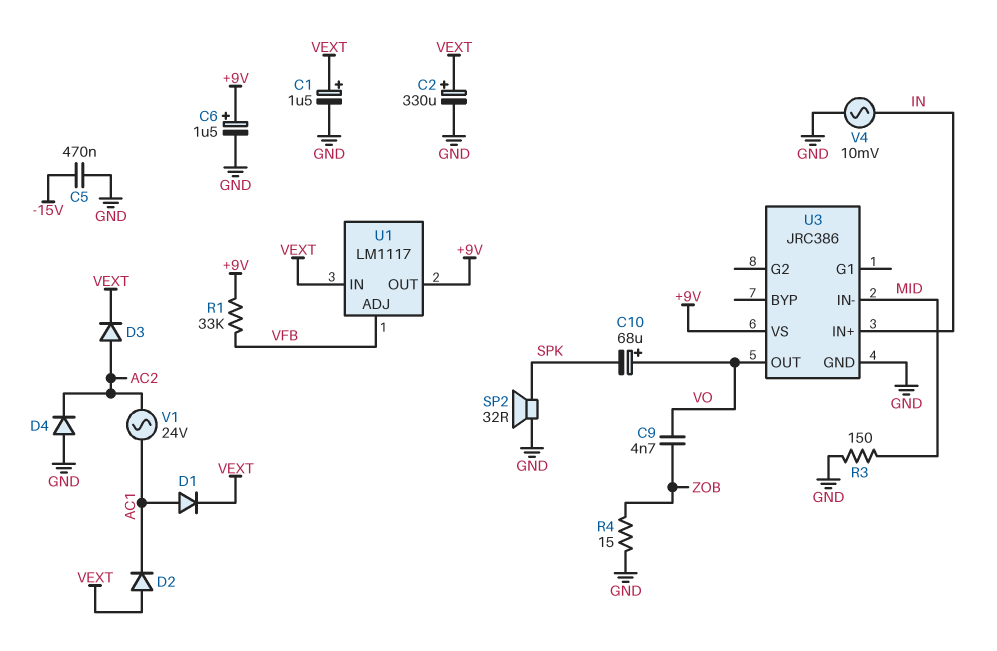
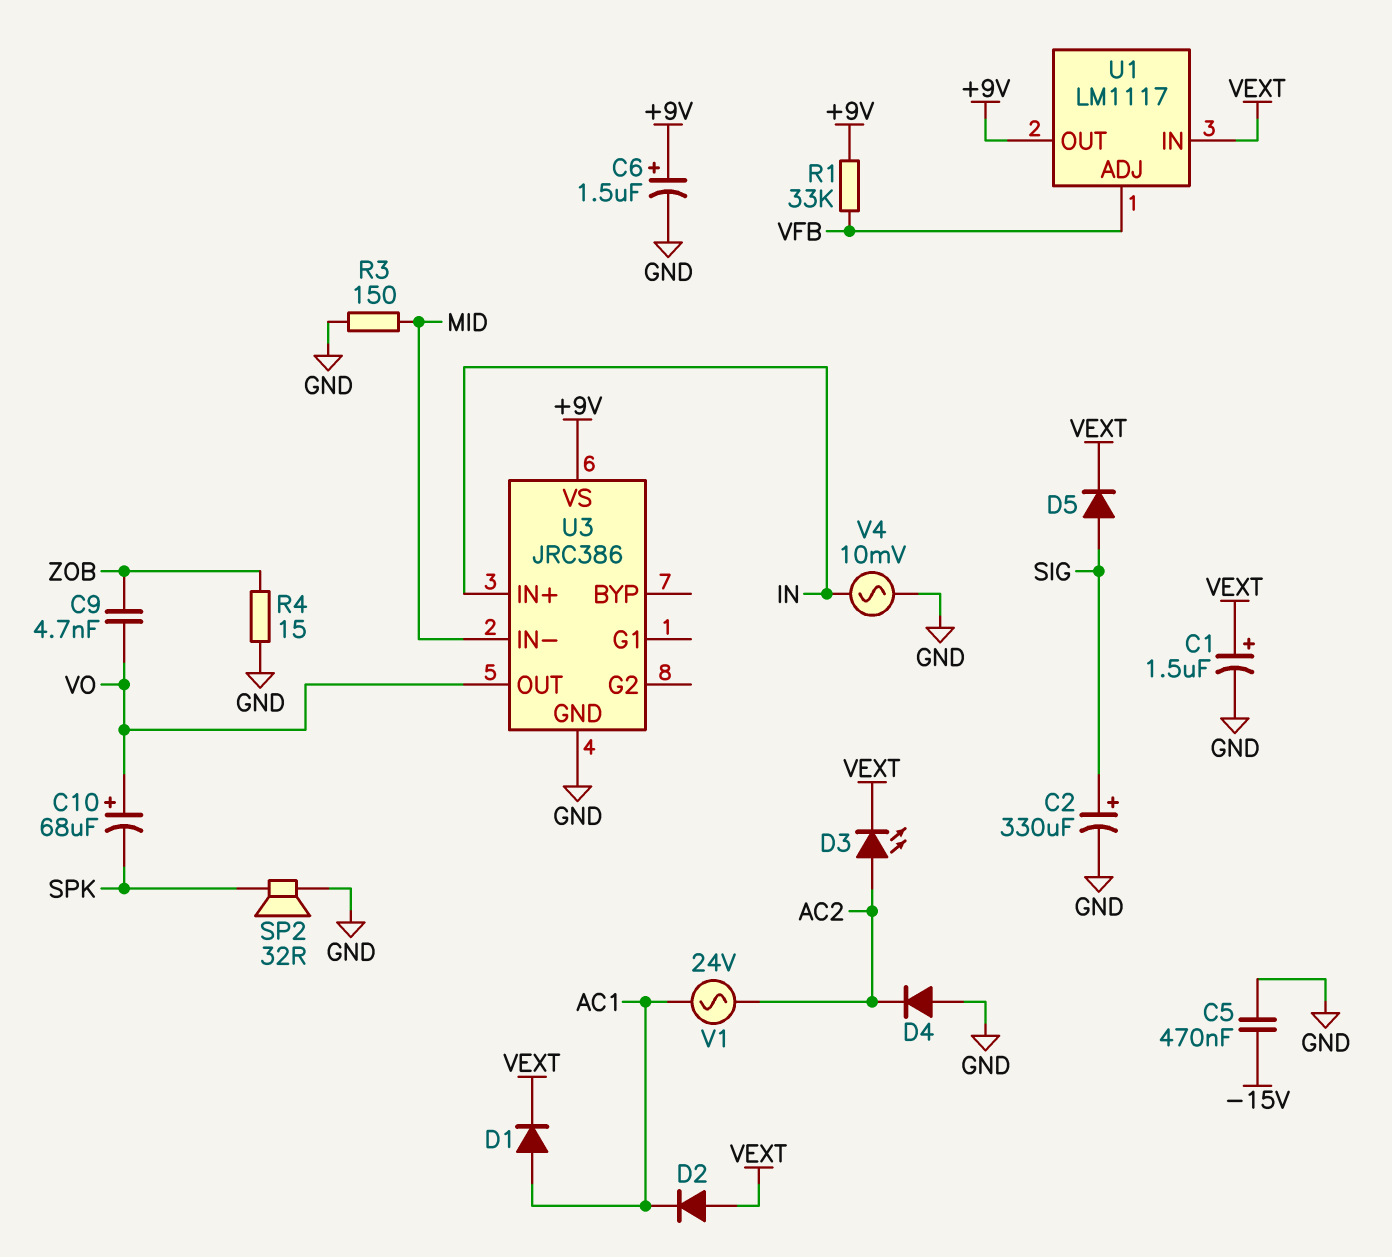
C2: 330uF (plus VEXT, minus GND) -> 330uF (plus SIG, minus GND)
D3: diode (A AC2, K VEXT) -> LED (A AC2, K VEXT)
D5: none -> diode (A SIG, K VEXT)

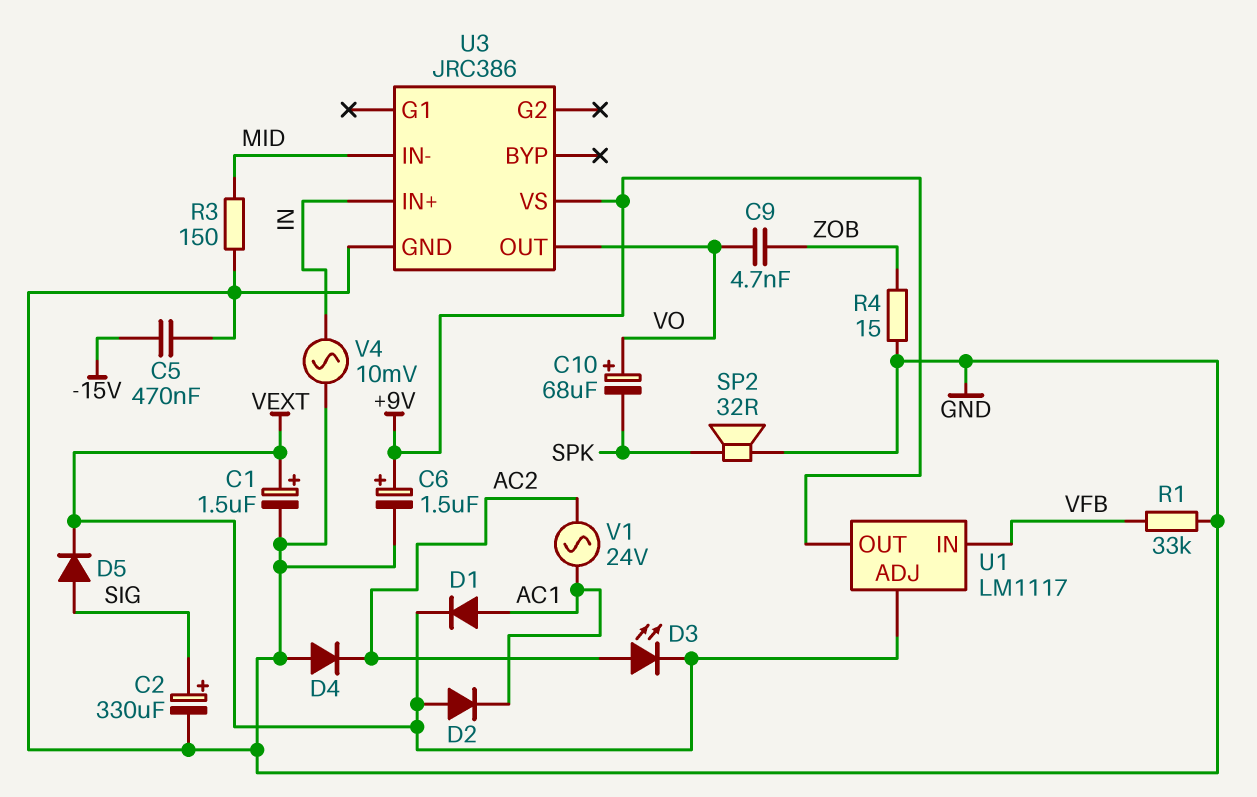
R1: 33k (+9V, VFB) -> 33k (GND, VFB)
U1 pin ADJ: VFB -> VEXT
U1 pin IN: VEXT -> VFB

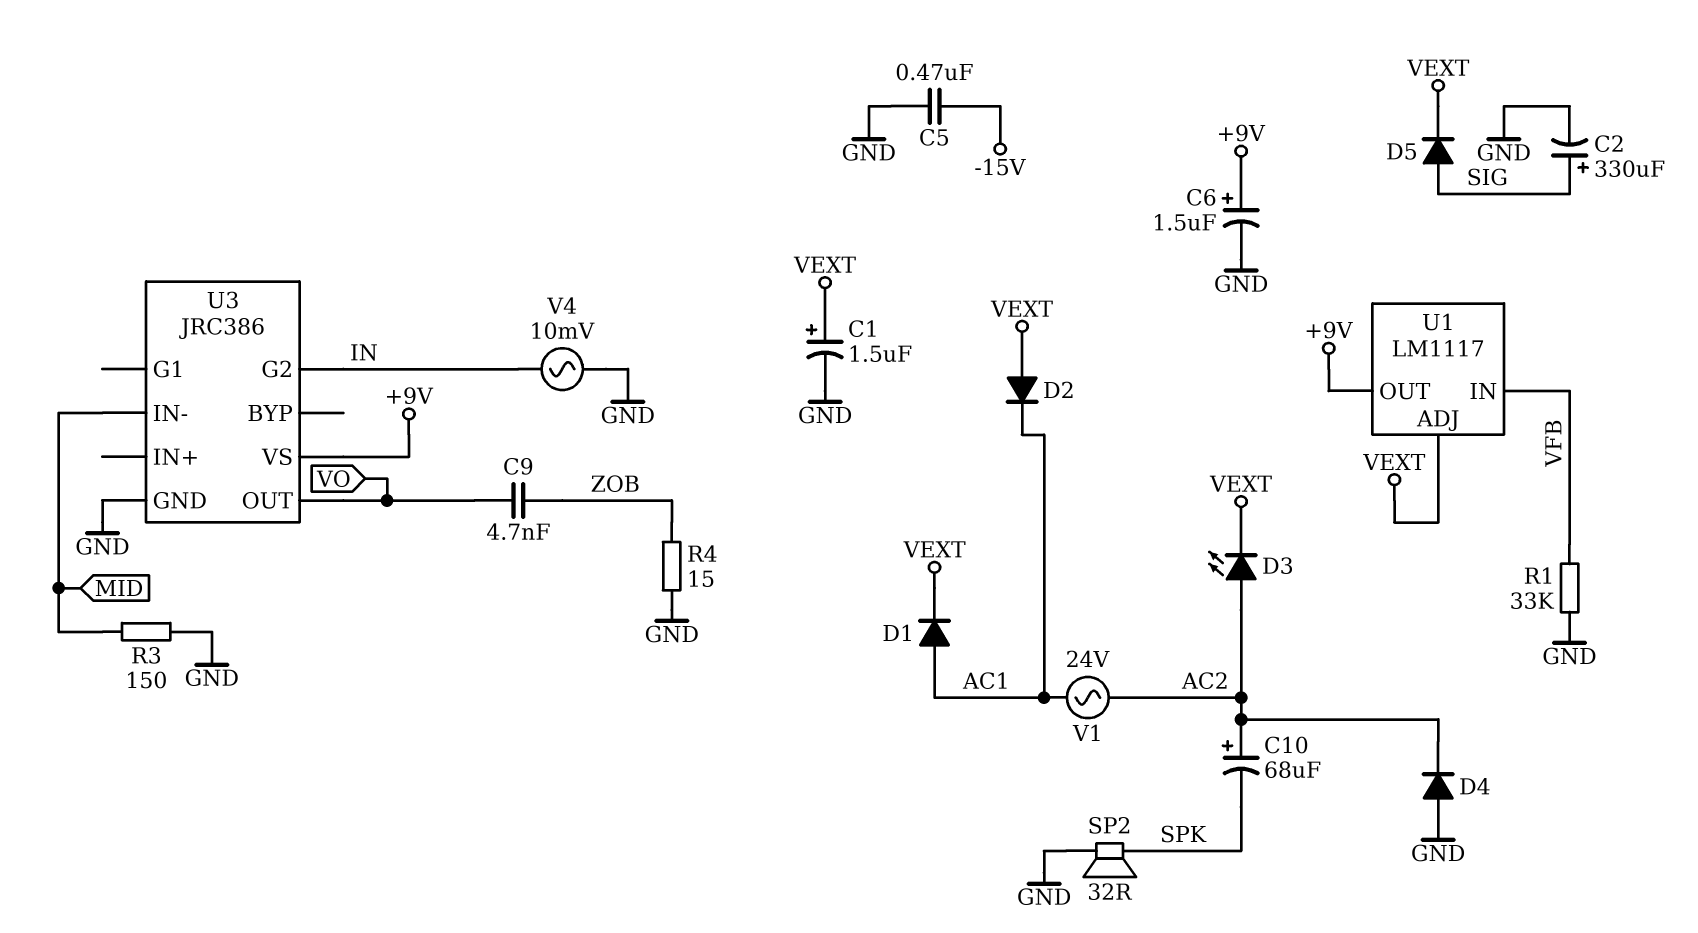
C10: 68uF (plus VO, minus SPK) -> 68uF (plus AC2, minus SPK)
U3 pin G2: none -> IN
U3 pin IN+: IN -> none

